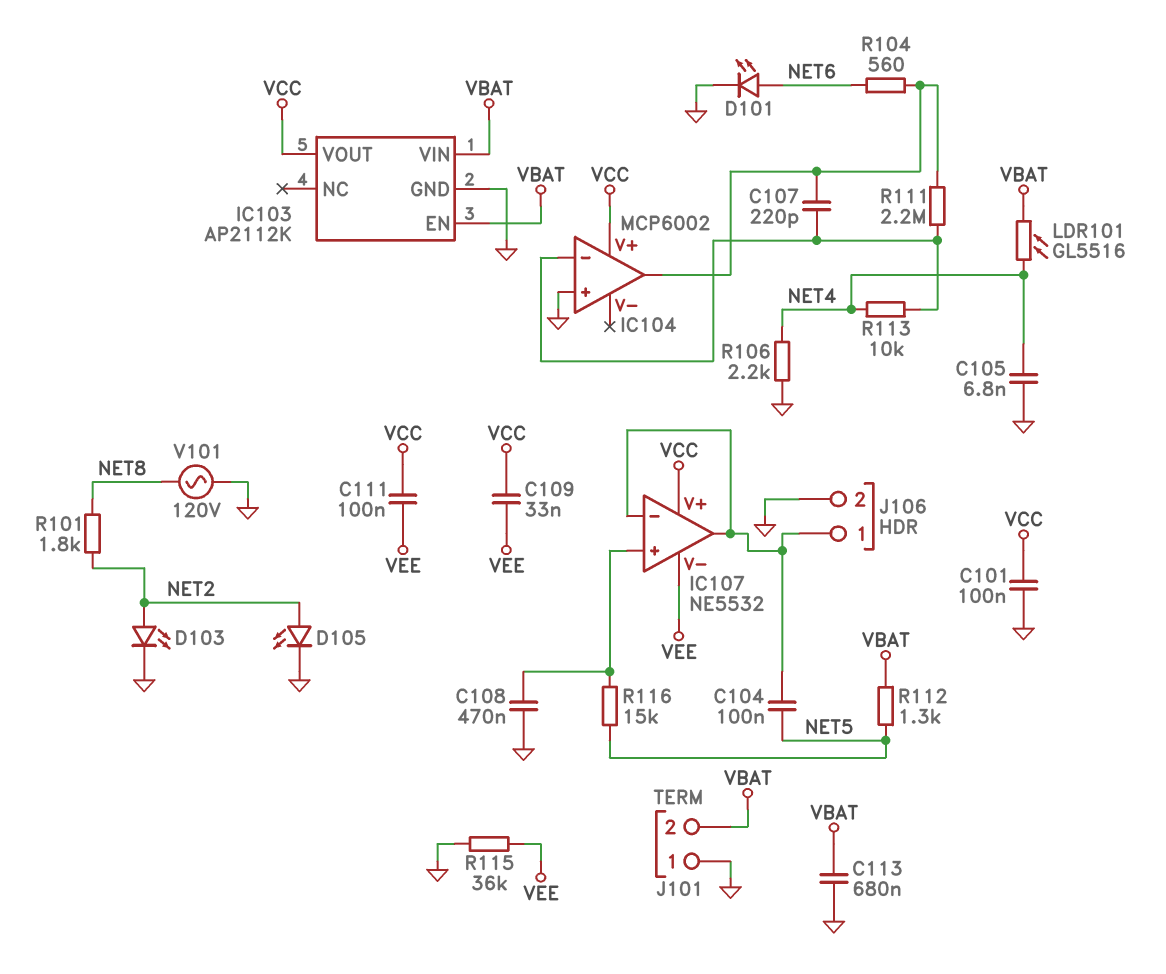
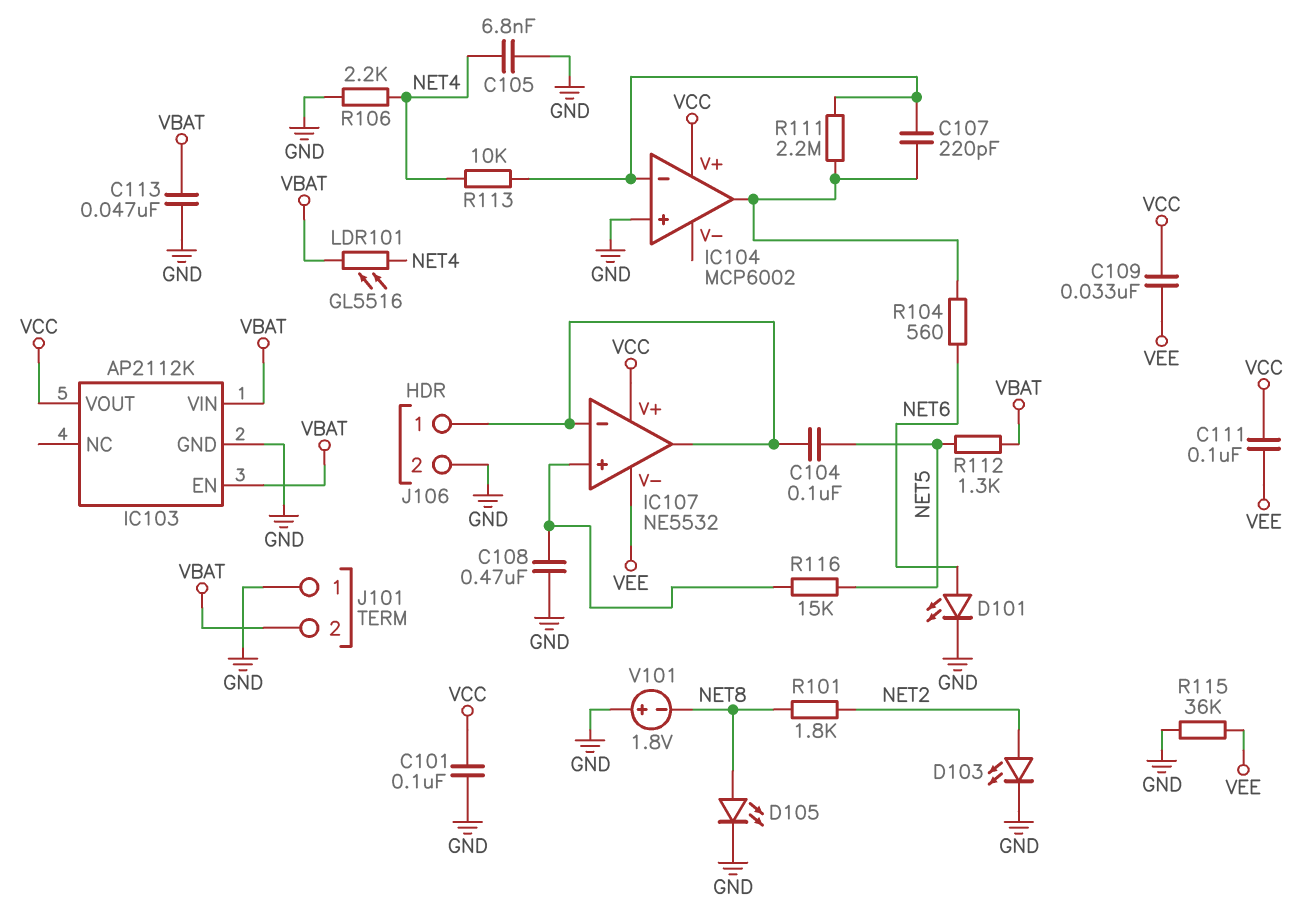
C113: 680nF (GND, VBAT) -> 47nF (GND, VBAT)
D105: LED (A NET2, K GND) -> LED (A NET8, K GND)
V101: AC 120V (GND, NET8) -> 1.8V (plus GND, minus NET8)

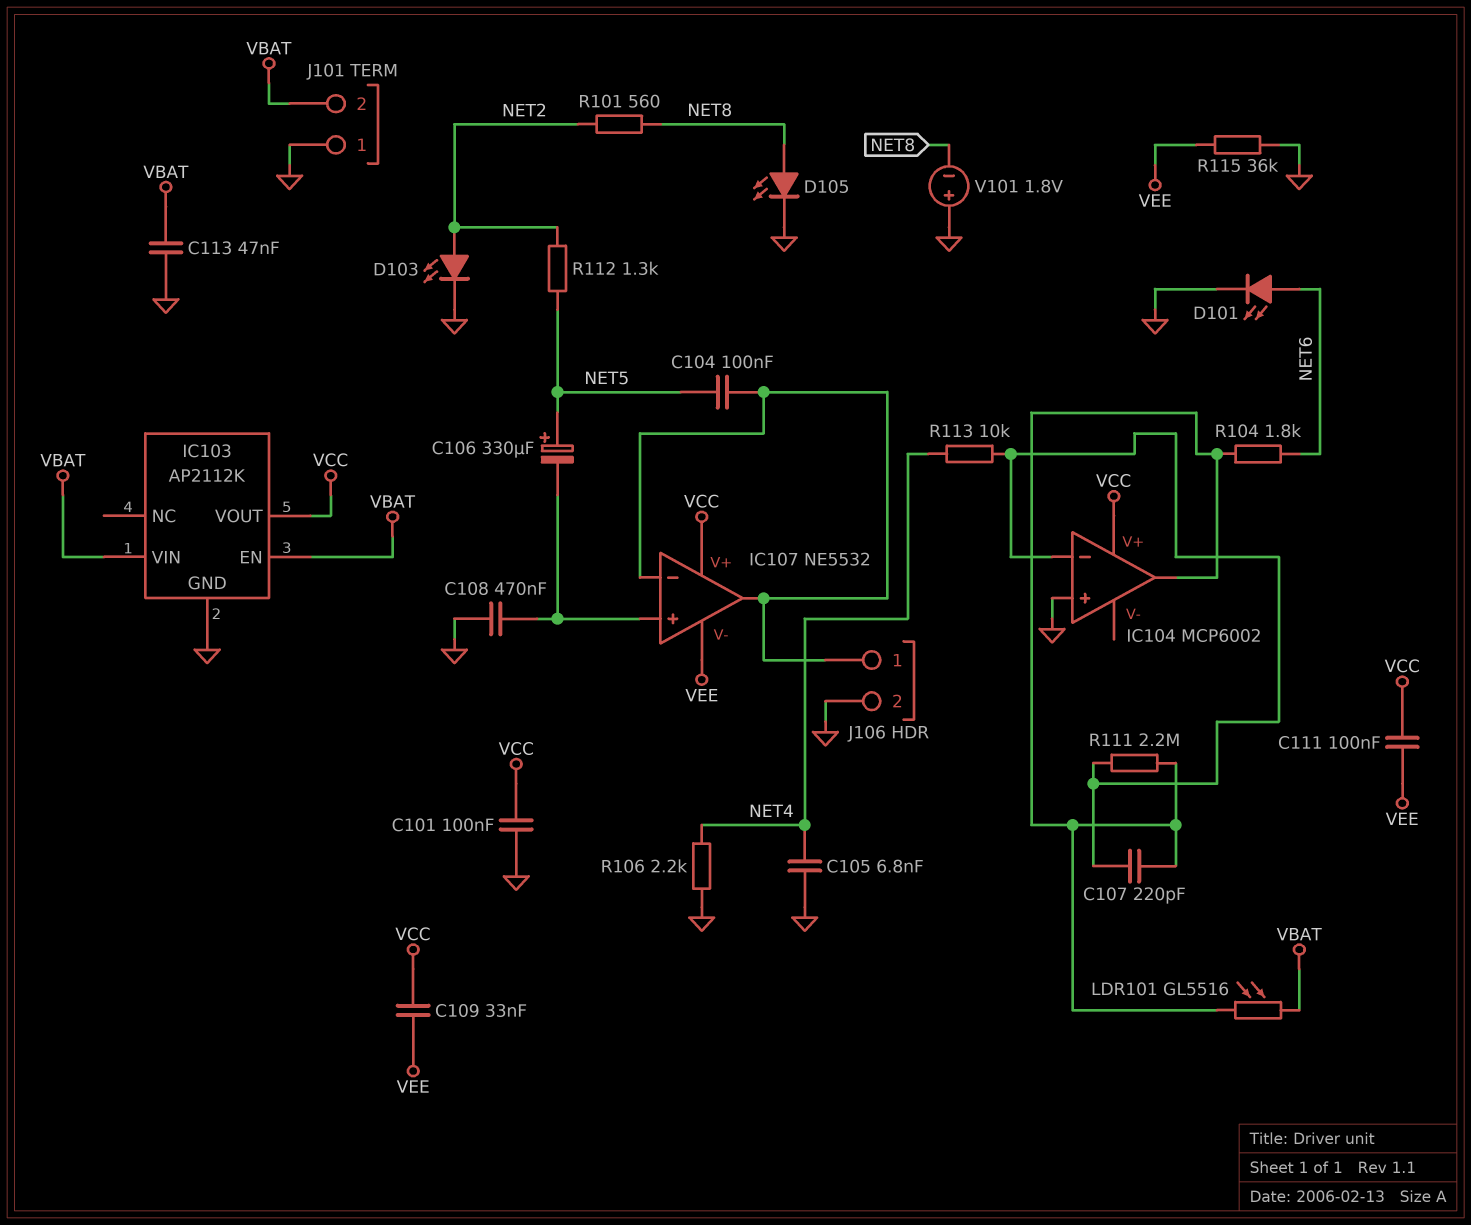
C106: none -> 330uF (plus NET5, minus IC107/in+)
LDR101: GL5516 (NET4, VBAT) -> GL5516 (IC104/out, VBAT)
R101: 1.8k (NET2, NET8) -> 560 (NET2, NET8)
R104: 560 (IC104/out, NET6) -> 1.8k (IC104/out, NET6)
R112: 1.3k (NET5, VBAT) -> 1.3k (NET2, NET5)
R116: 15k (IC107/in+, NET5) -> none

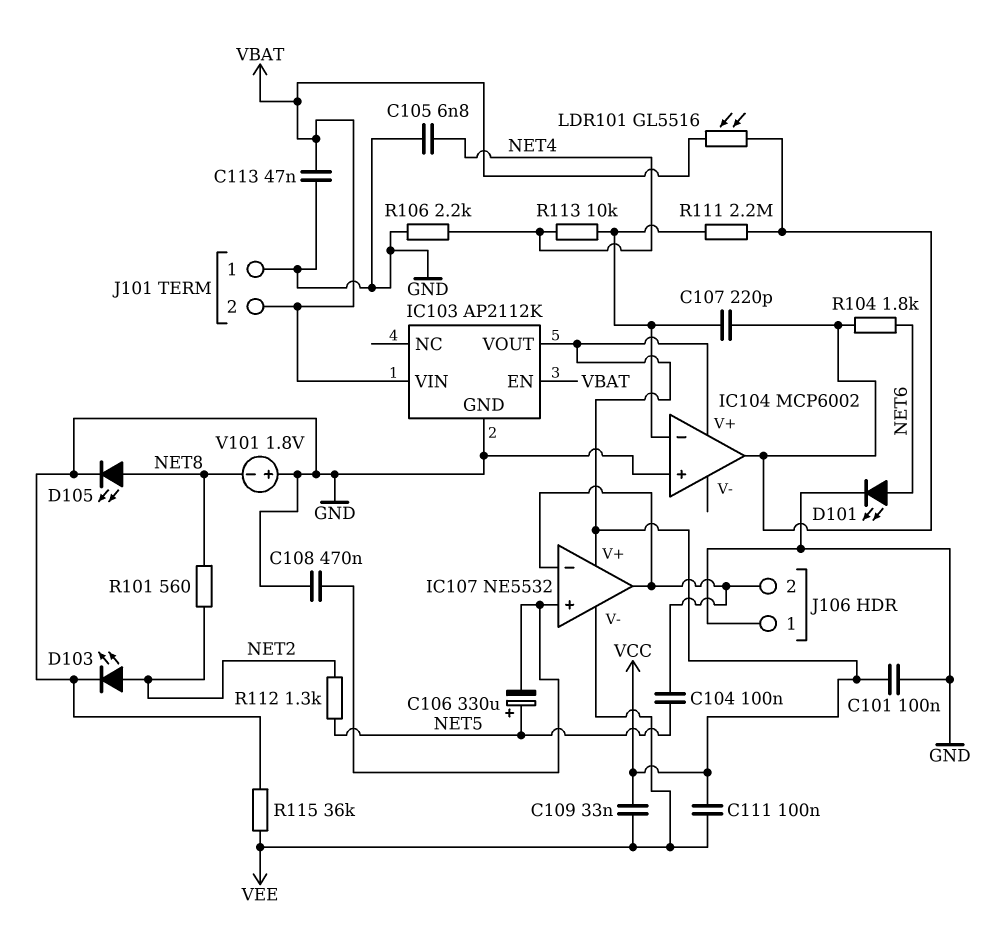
J106 pin 1: IC107/in- -> GND
J106 pin 2: GND -> IC107/in-

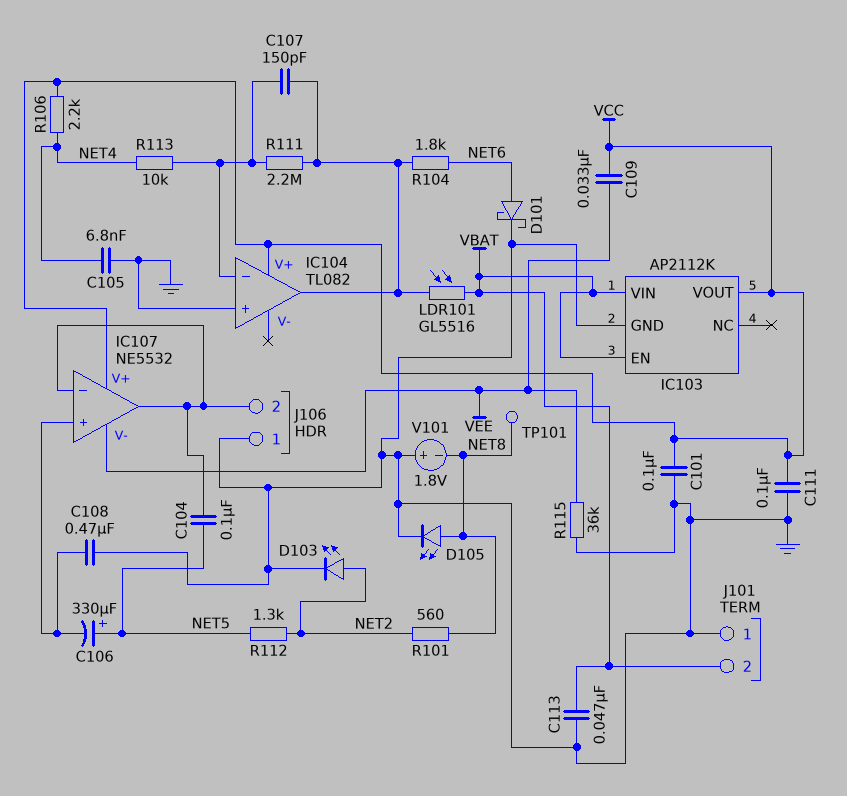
C107: 220pF (IC104/in-, IC104/out) -> 150pF (IC104/in-, IC104/out)
C111: 100nF (VCC, VEE) -> 100nF (GND, VCC)
D101: LED (A NET6, K GND) -> schottky (A NET6, K GND)
IC104: MCP6002 -> TL082
R106: 2.2k (GND, NET4) -> 2.2k (NET4, VCC)
TP101: none -> test point (NET8)

